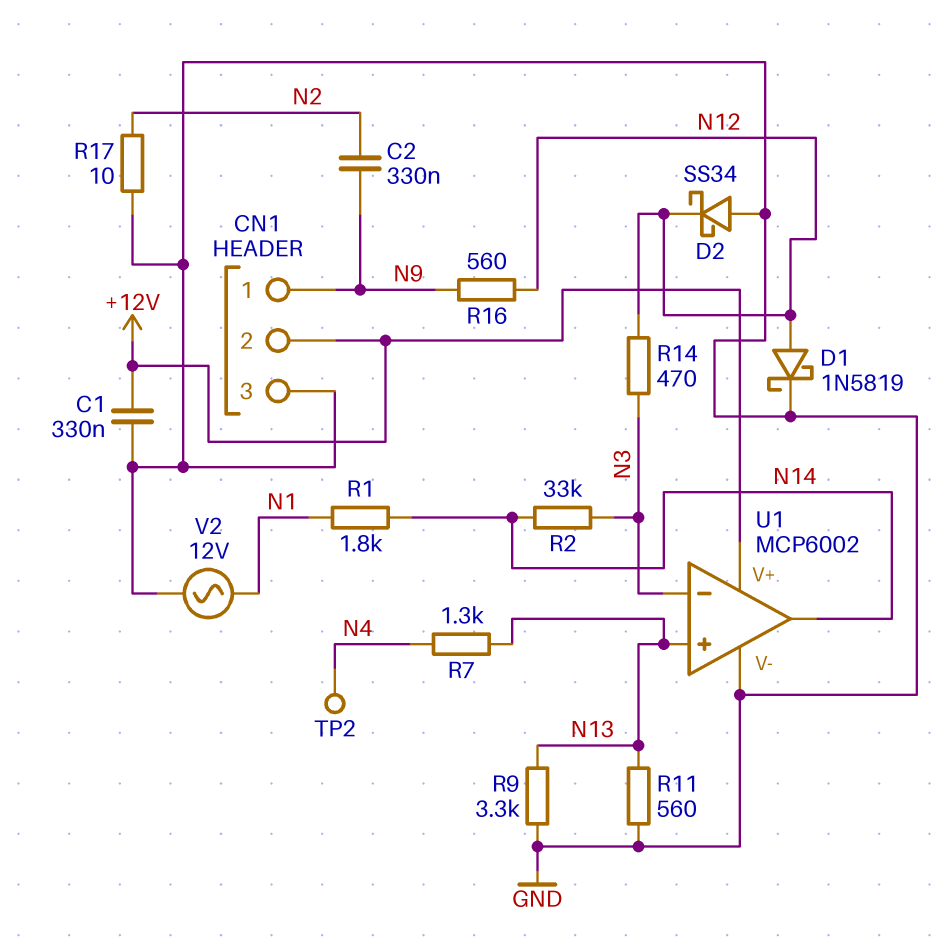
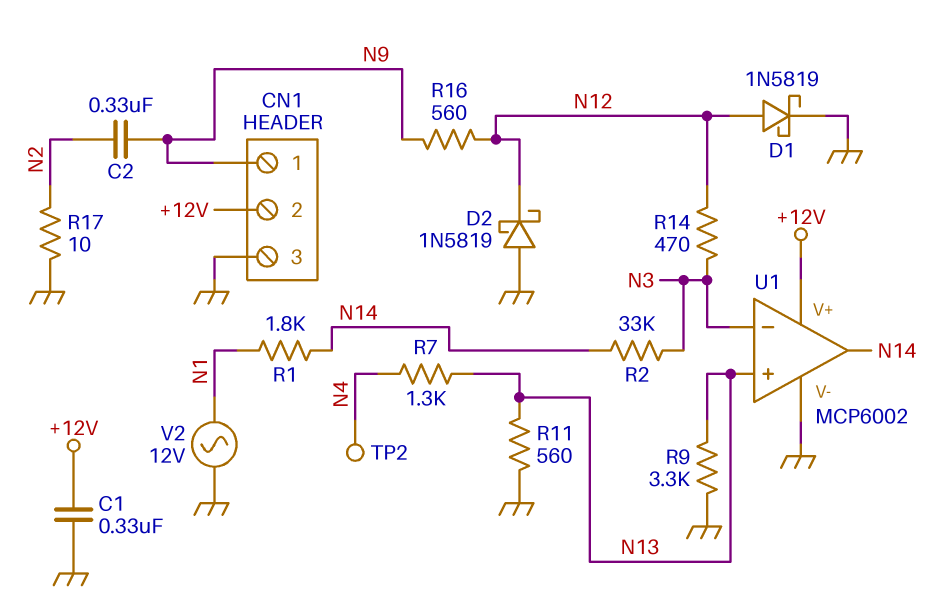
D2: schottky SS34 (A GND, K N12) -> schottky 1N5819 (A GND, K N12)

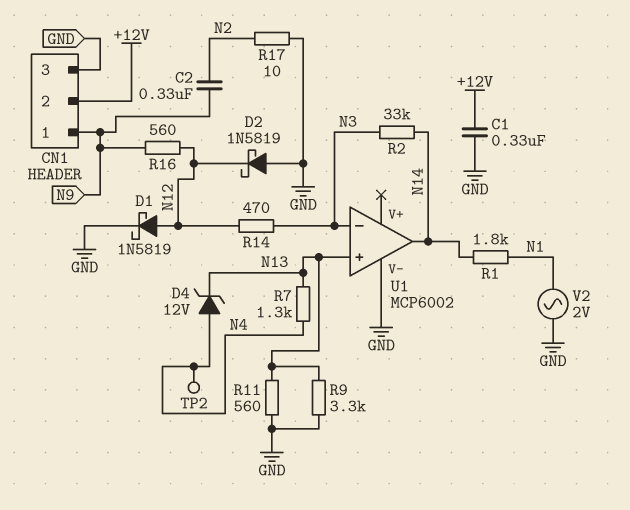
D4: none -> zener 12V (A N4, K N13)
U1 pin V+: +12V -> none
V2: AC 12V (GND, N1) -> AC 2V (GND, N1)

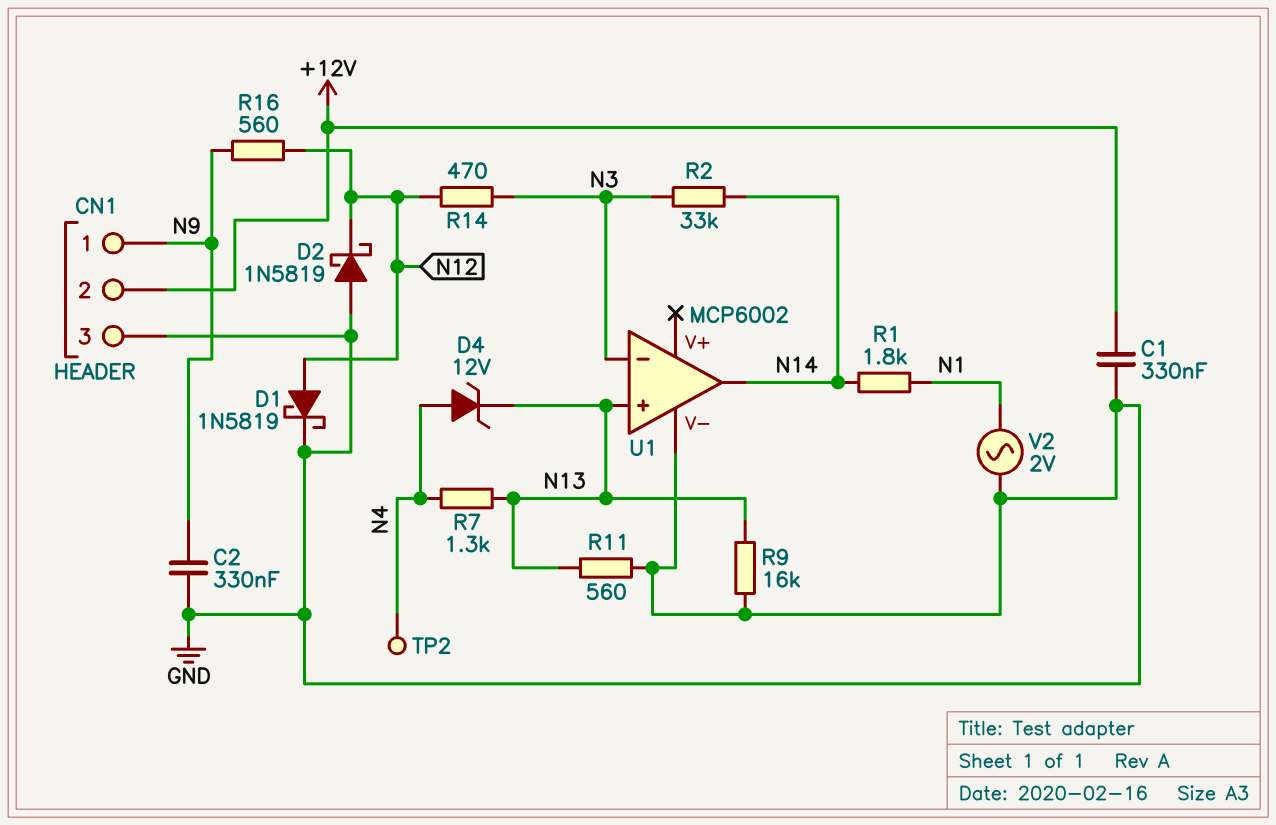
C2: 330nF (N2, N9) -> 330nF (GND, N9)
R9: 3.3k (GND, N13) -> 16k (GND, N13)
R17: 10 (GND, N2) -> none

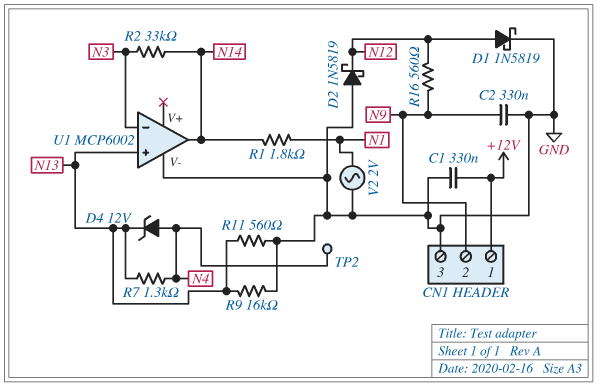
CN1 pin 1: N9 -> +12V
CN1 pin 2: +12V -> N9
R14: 470 (N3, N12) -> none

